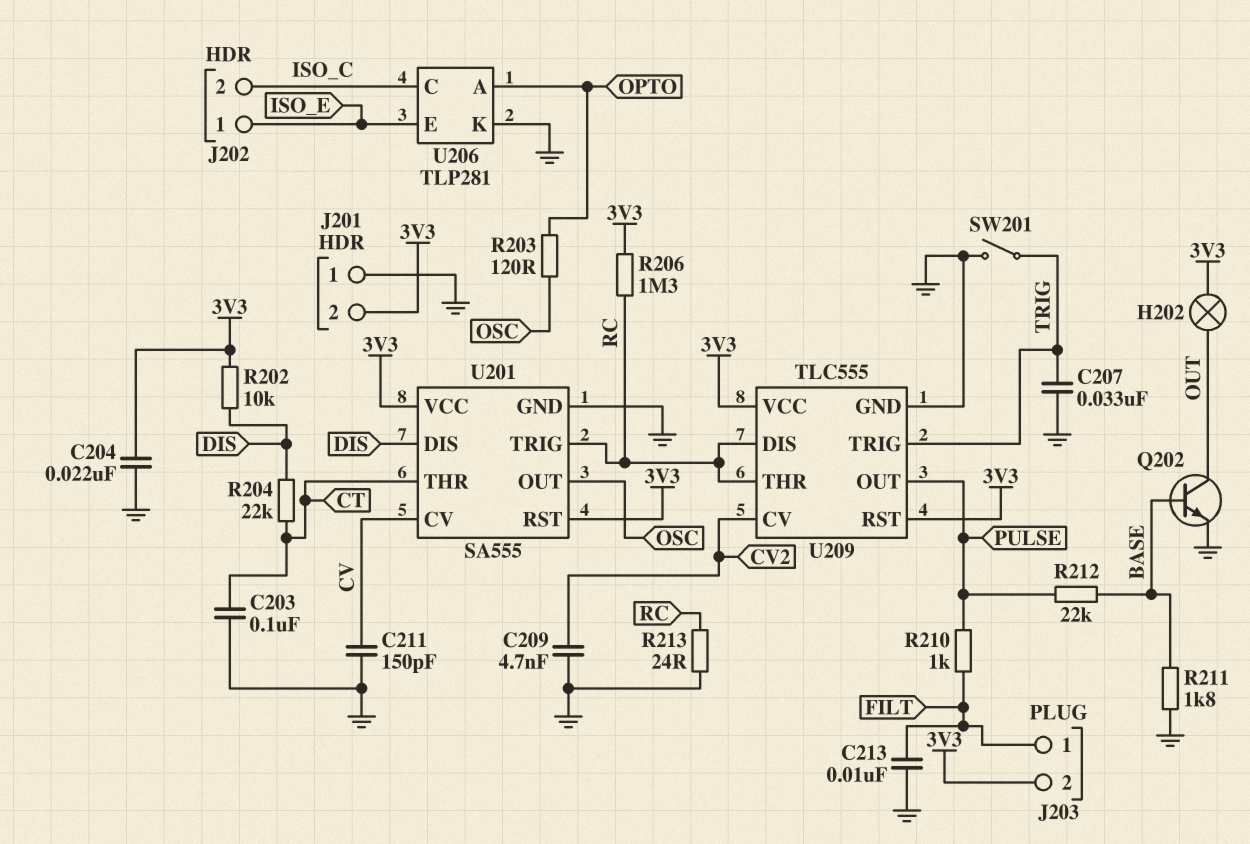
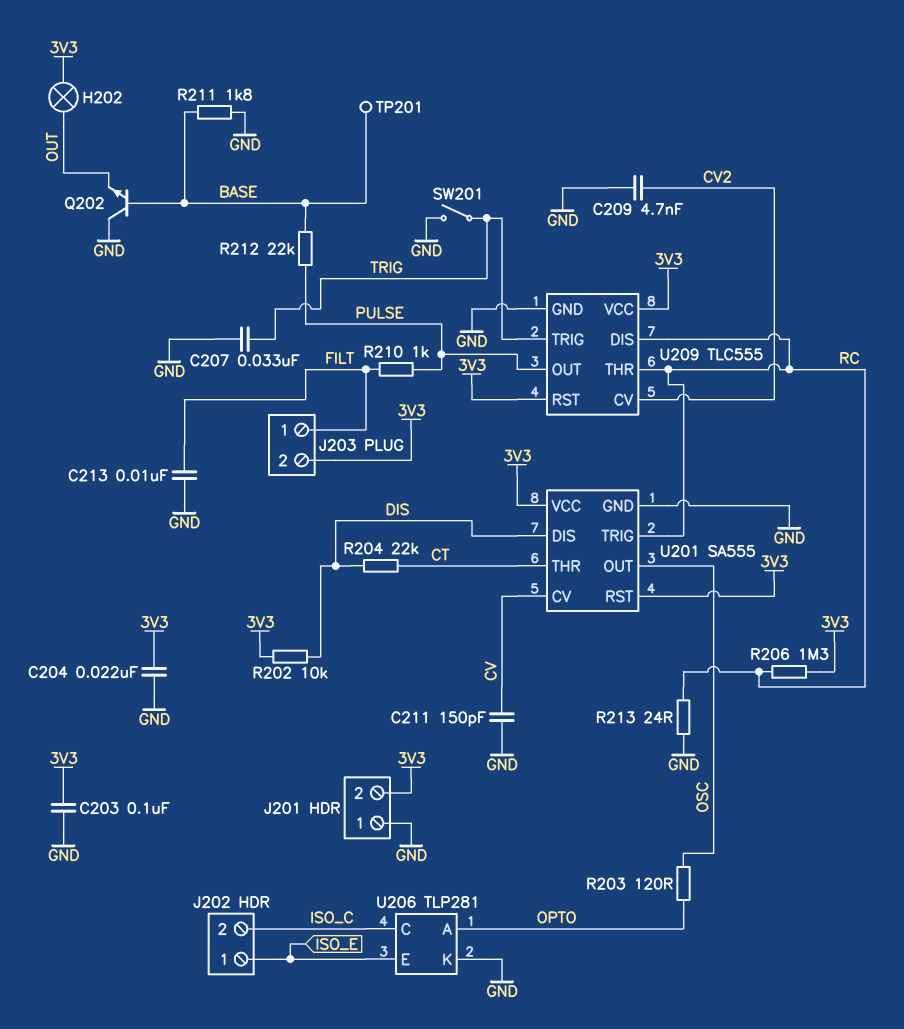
C203: 100nF (CT, GND) -> 100nF (3V3, GND)
Q202: NPN (B BASE, C OUT, E GND) -> NPN (B BASE, C GND, E OUT)
TP201: none -> test point (BASE)

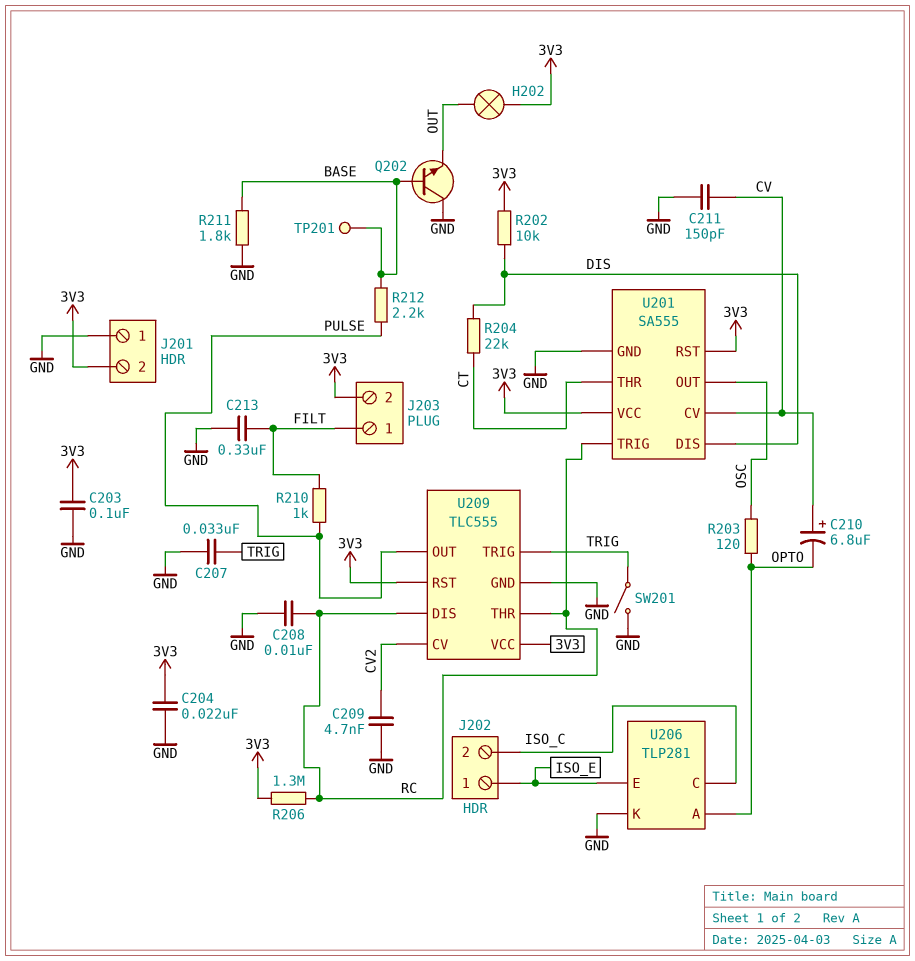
C208: none -> 10nF (GND, RC)
C210: none -> 6.8uF (plus CV, minus OPTO)
C213: 10nF (FILT, GND) -> 330nF (FILT, GND)
R212: 22k (BASE, PULSE) -> 2.2k (BASE, PULSE)
R213: 24 (GND, RC) -> none

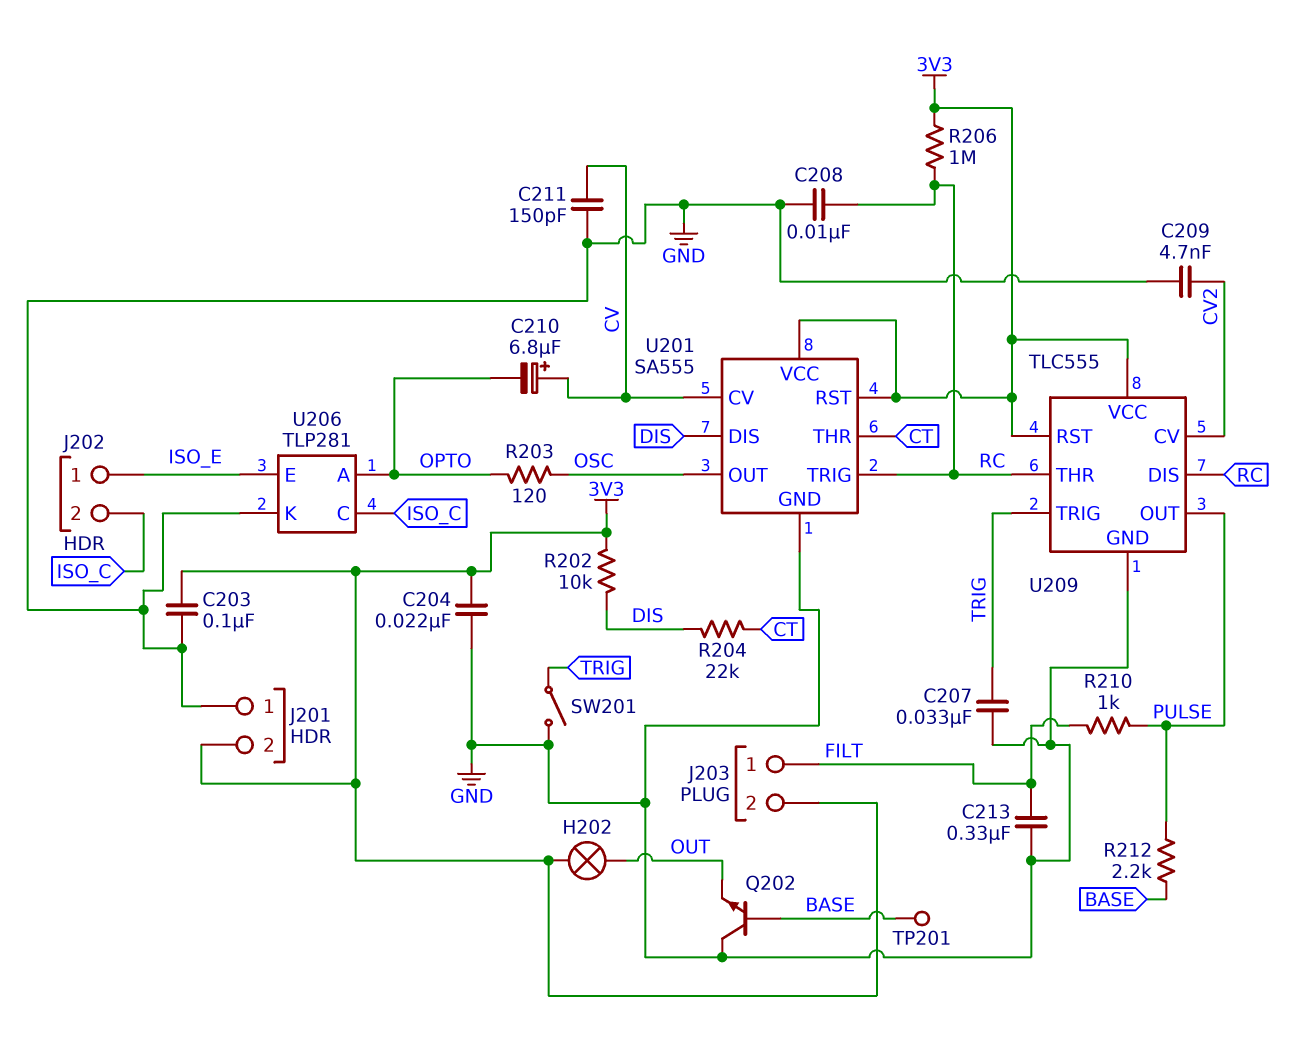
R206: 1.3M (3V3, RC) -> 1M (3V3, RC)
R211: 1.8k (BASE, GND) -> none

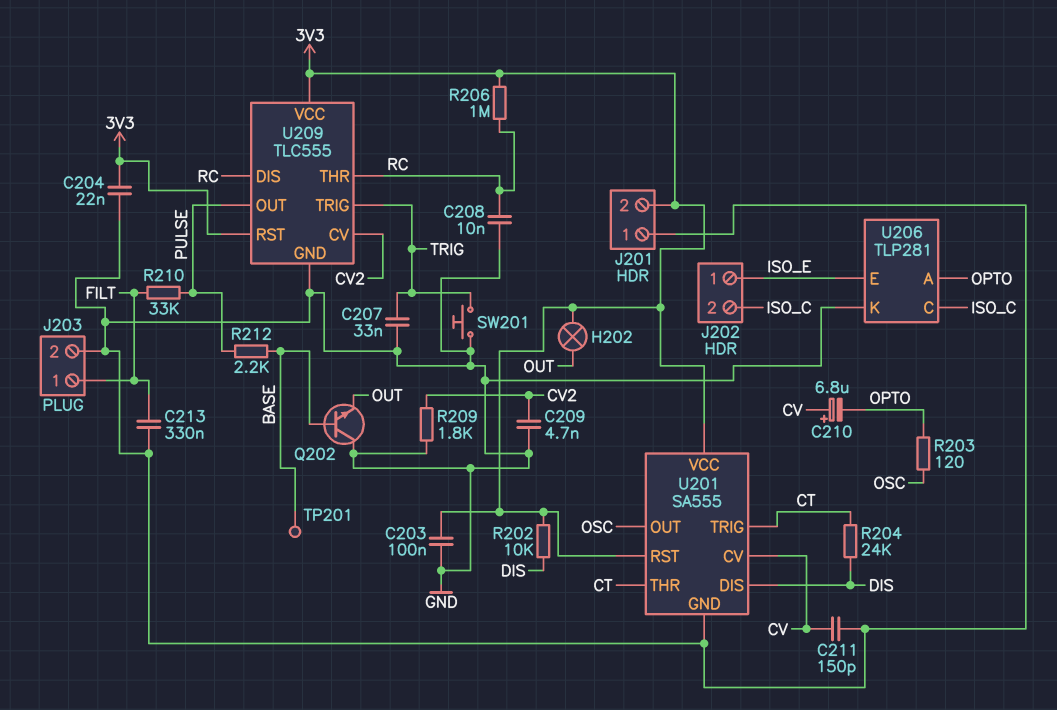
J203 pin 2: 3V3 -> GND
R204: 22k (CT, DIS) -> 24k (CT, DIS)
R209: none -> 1.8k (CV2, GND)
R210: 1k (FILT, PULSE) -> 33k (FILT, PULSE)
SW201: switch (GND, TRIG) -> button (GND, TRIG)
U201 pin TRIG: RC -> CT

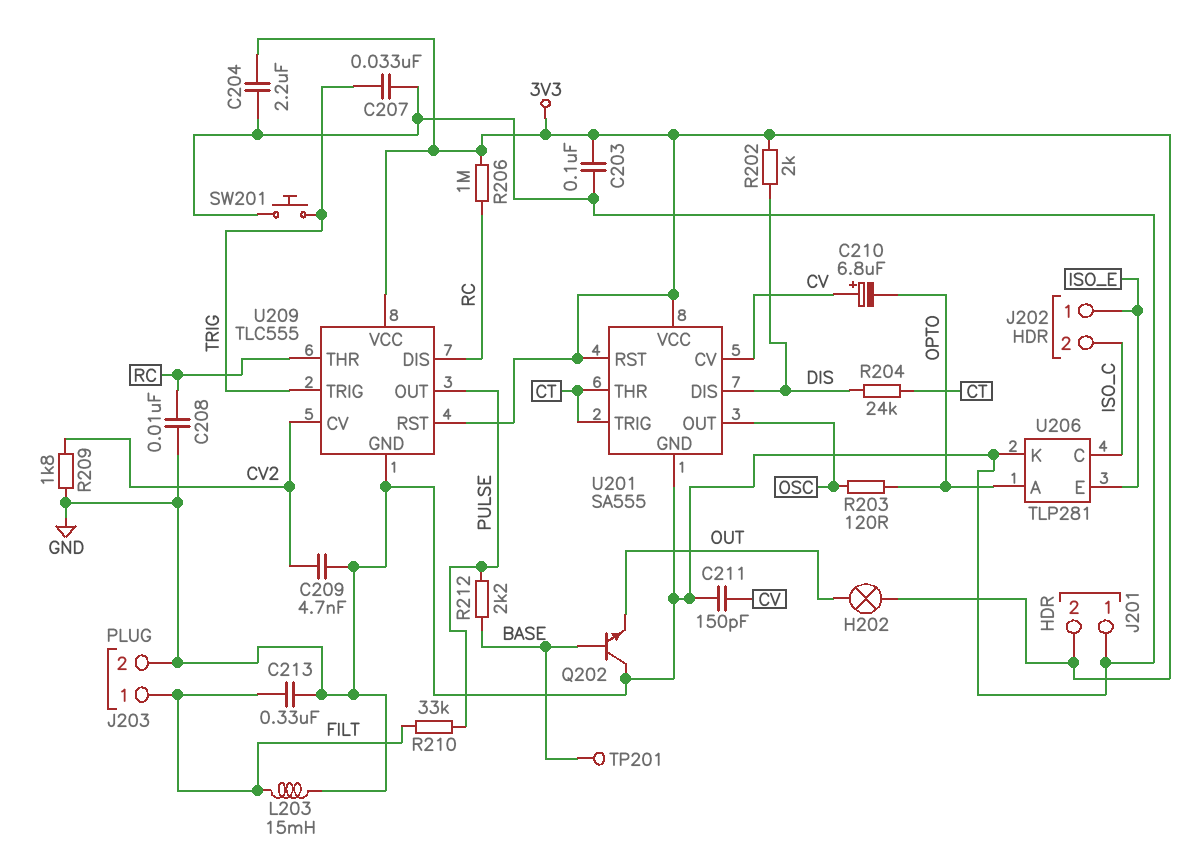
C204: 22nF (3V3, GND) -> 2.2uF (3V3, GND)
L203: none -> 15mH (FILT, GND)
R202: 10k (3V3, DIS) -> 2k (3V3, DIS)

